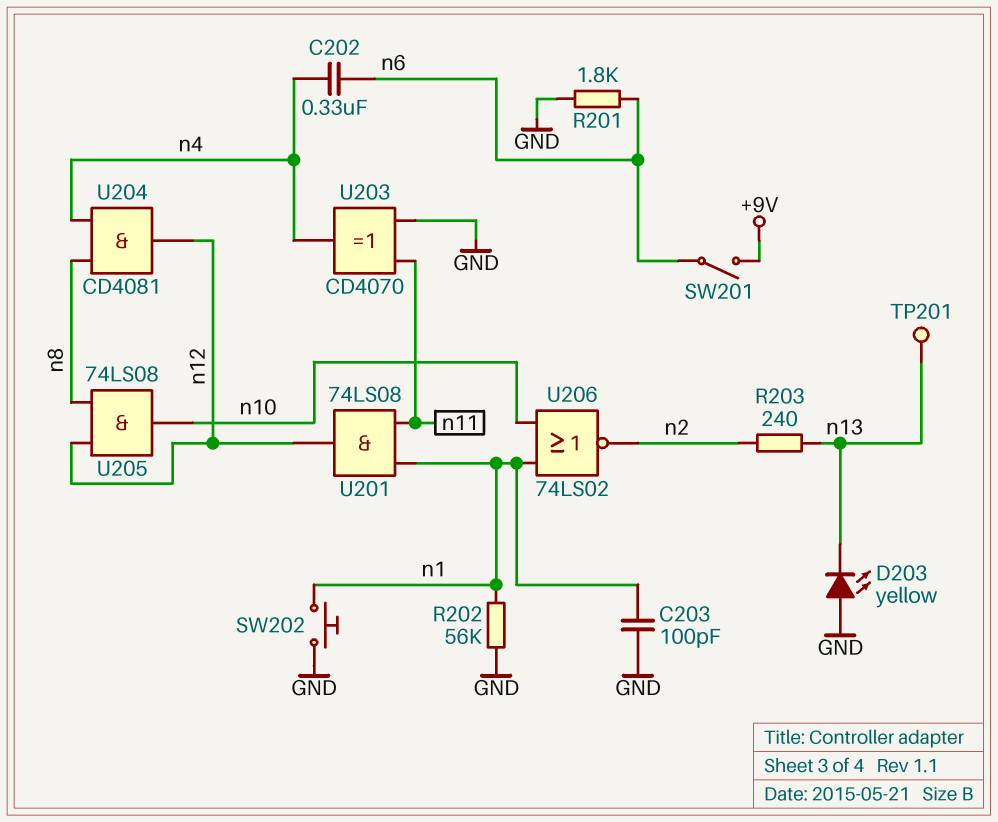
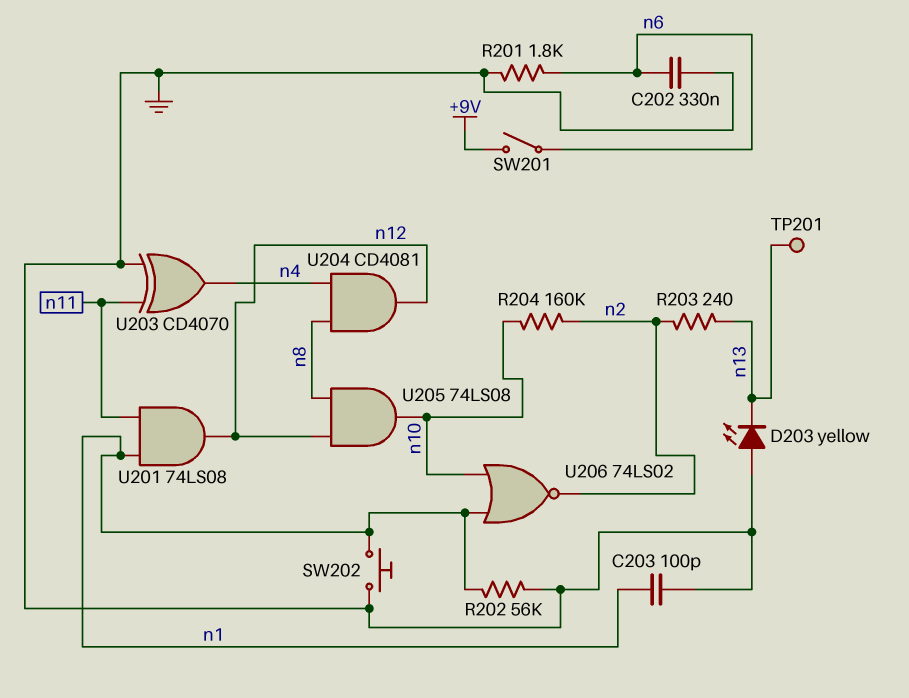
C202: 330nF (n4, n6) -> 330nF (GND, n6)
R204: none -> 160k (n2, n10)

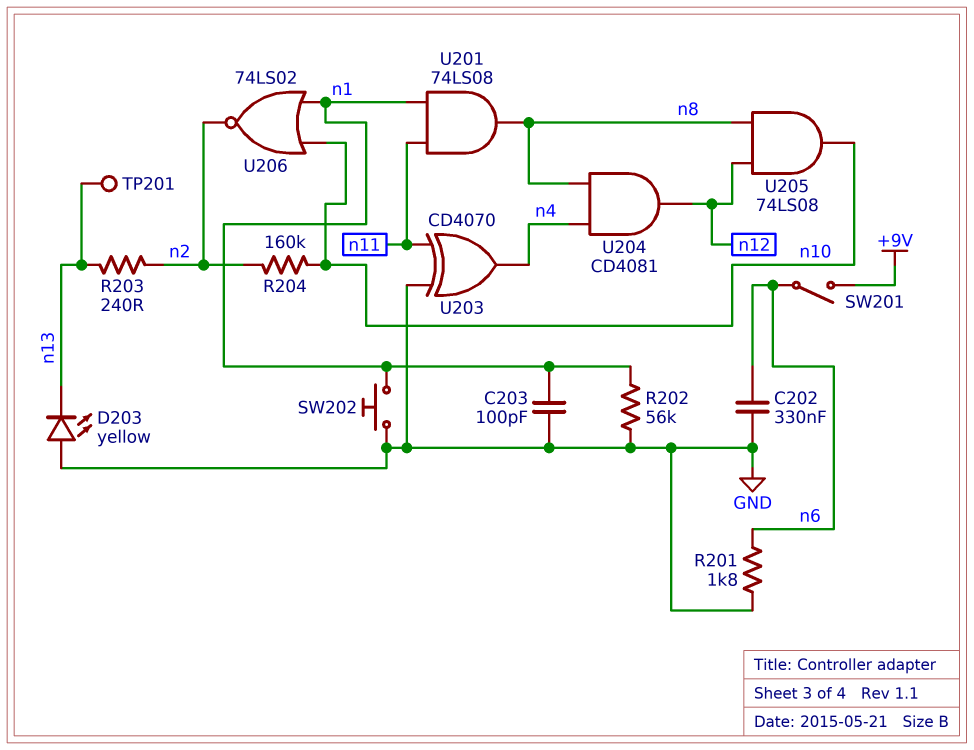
U201: AND 74LS08 (in n1, in n11, out n12) -> AND 74LS08 (in n1, in n11, out n8)

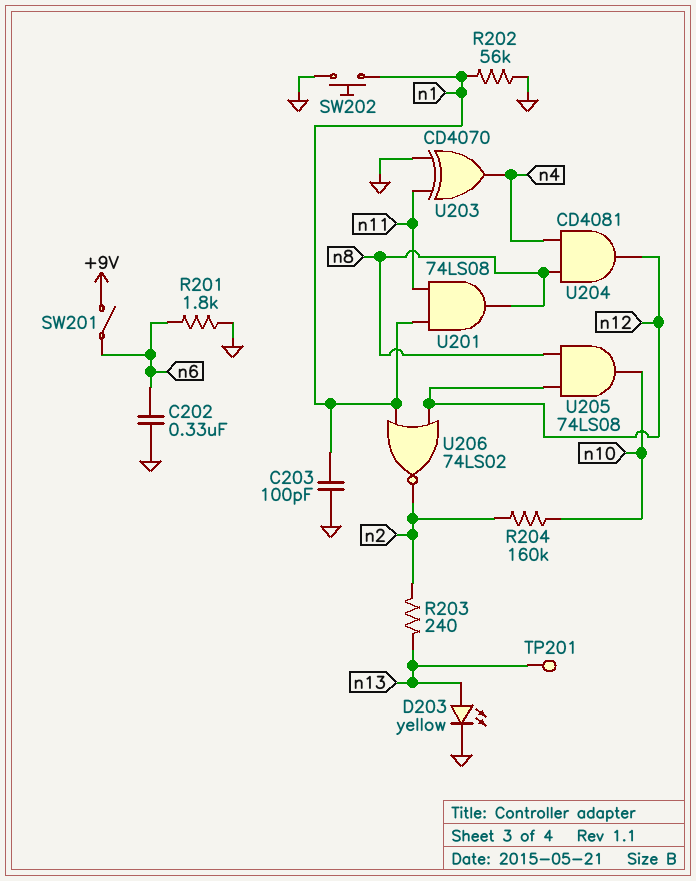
D203: LED yellow (A GND, K n13) -> LED yellow (A n13, K GND)
U206: NOR 74LS02 (in n1, in n10, out n2) -> NOR 74LS02 (in n1, in n12, out n2)

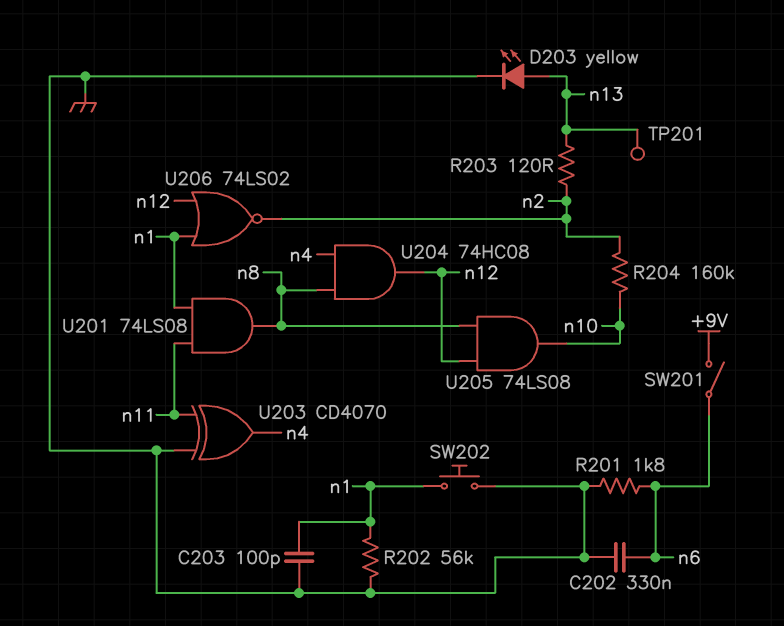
R203: 240 (n2, n13) -> 120 (n2, n13)
U204: AND CD4081 (in n4, in n8, out n12) -> AND 74HC08 (in n4, in n8, out n12)

